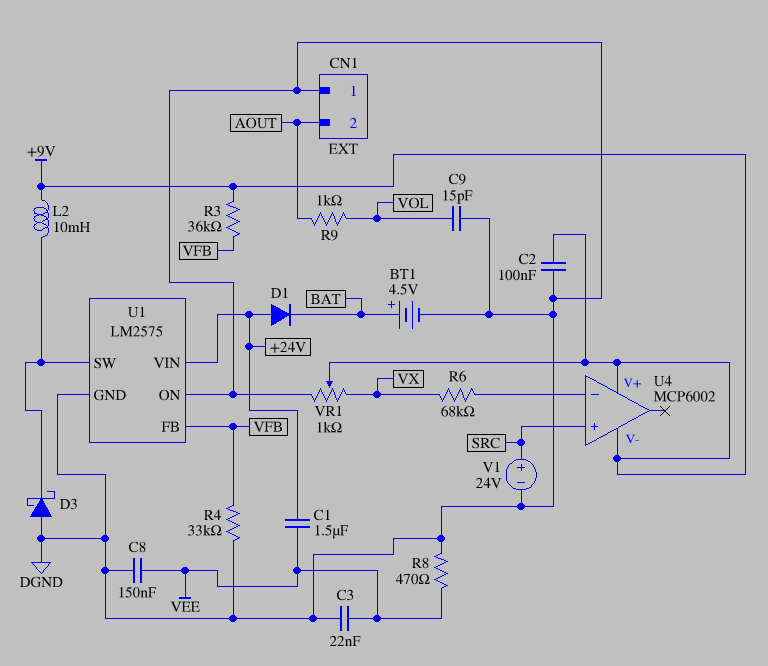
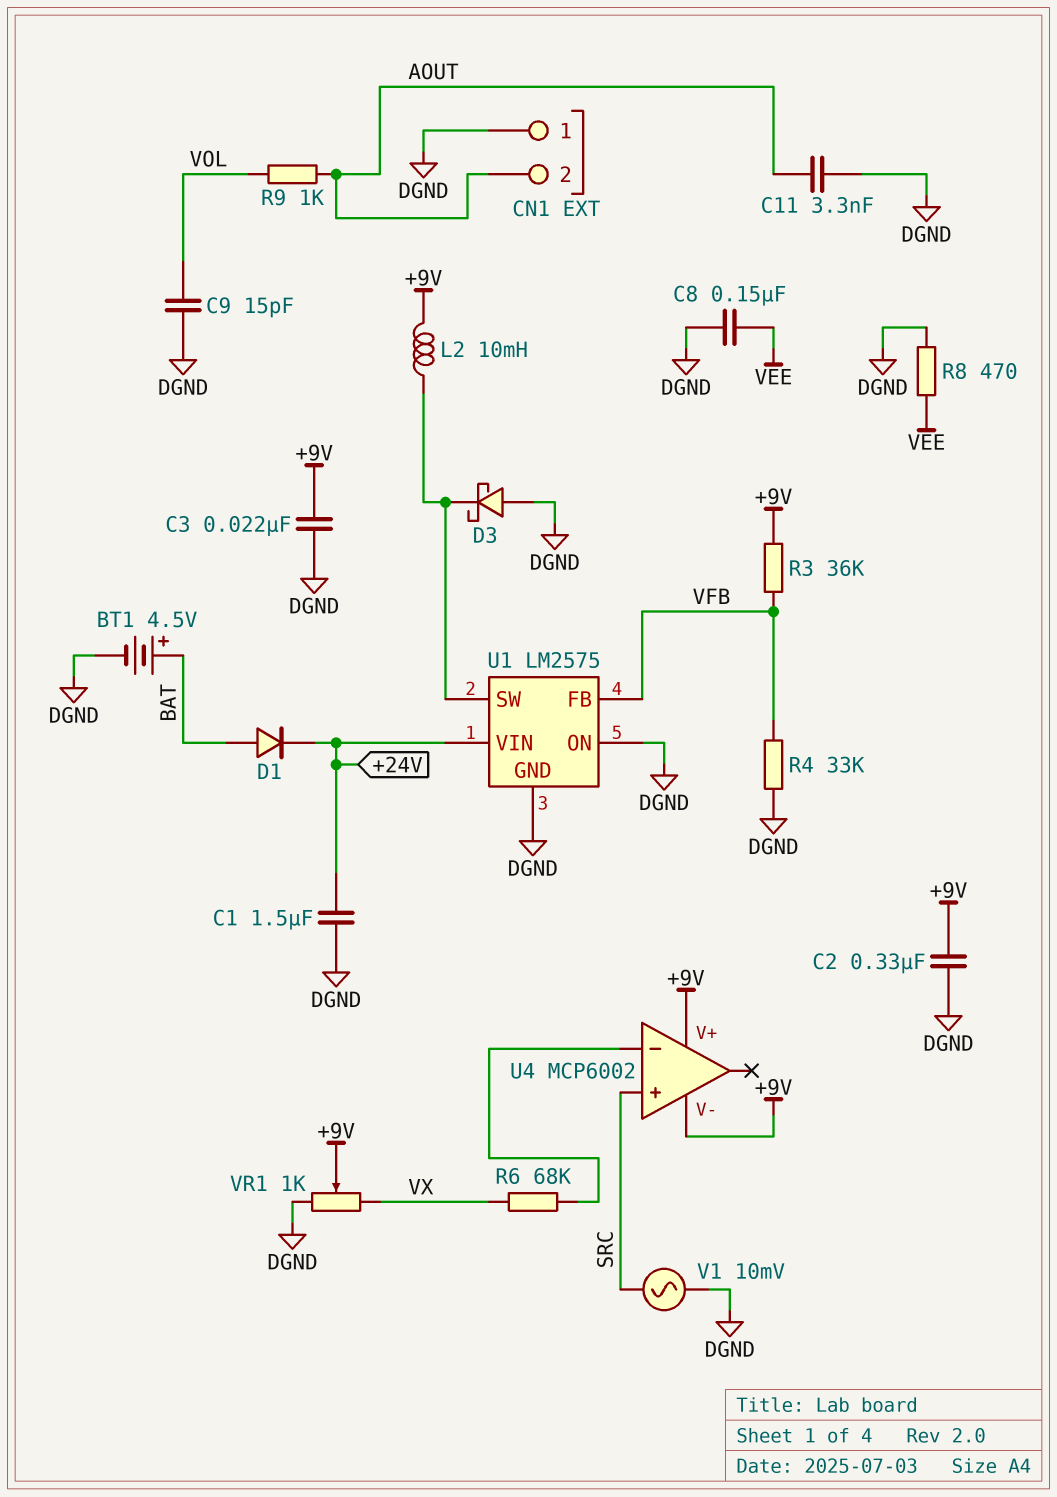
C1: 1.5uF (+24V, VEE) -> 1.5uF (+24V, DGND)
C2: 100nF (+9V, DGND) -> 330nF (+9V, DGND)
C3: 22nF (DGND, VEE) -> 22nF (+9V, DGND)
C11: none -> 3.3nF (AOUT, DGND)
D1: diode (A +24V, K BAT) -> diode (A BAT, K +24V)
V1: 24V (plus SRC, minus DGND) -> AC 10mV (DGND, SRC)

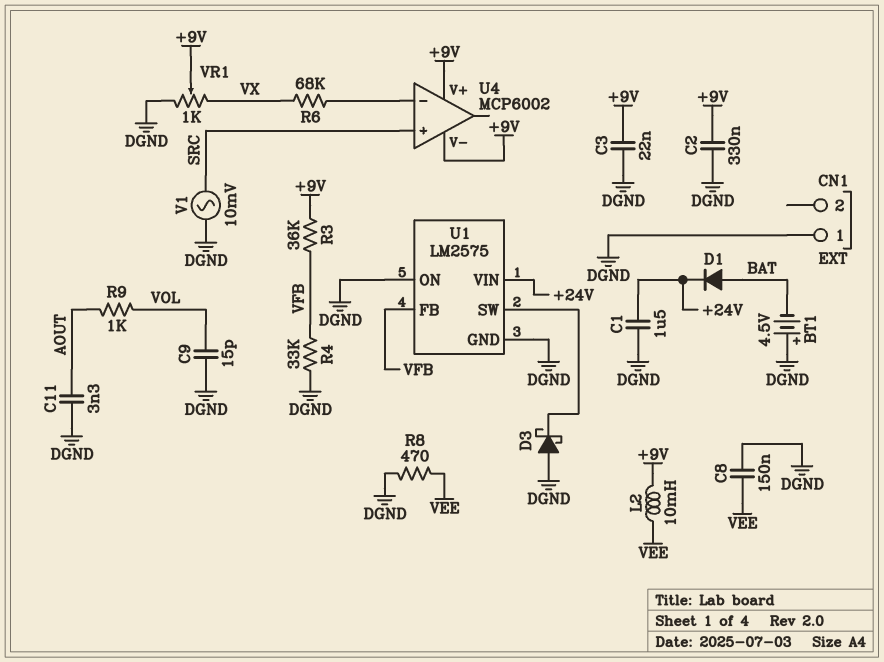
BT1: 4.5V (plus BAT, minus DGND) -> 4.5V (plus DGND, minus BAT)
CN1 pin 2: AOUT -> none
L2: 10mH (+9V, U1/SW) -> 10mH (+9V, VEE)

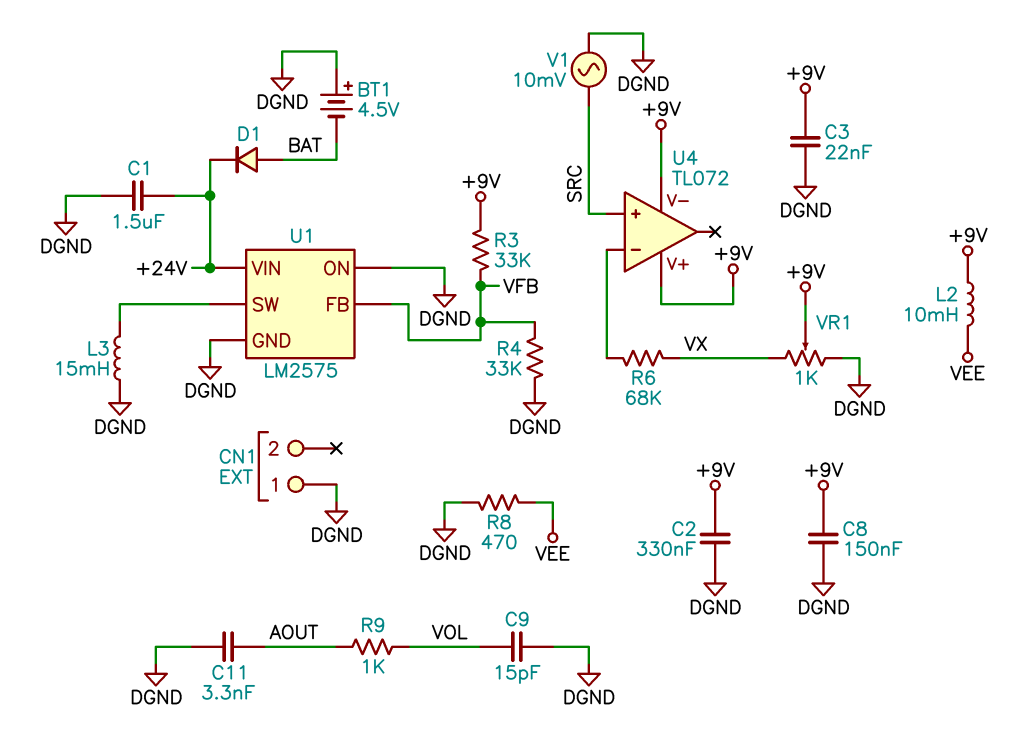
C8: 150nF (DGND, VEE) -> 150nF (+9V, DGND)
D3: schottky (A DGND, K U1/SW) -> none
L3: none -> 15mH (DGND, U1/SW)
R3: 36k (+9V, VFB) -> 33k (+9V, VFB)
U4: MCP6002 -> TL072

